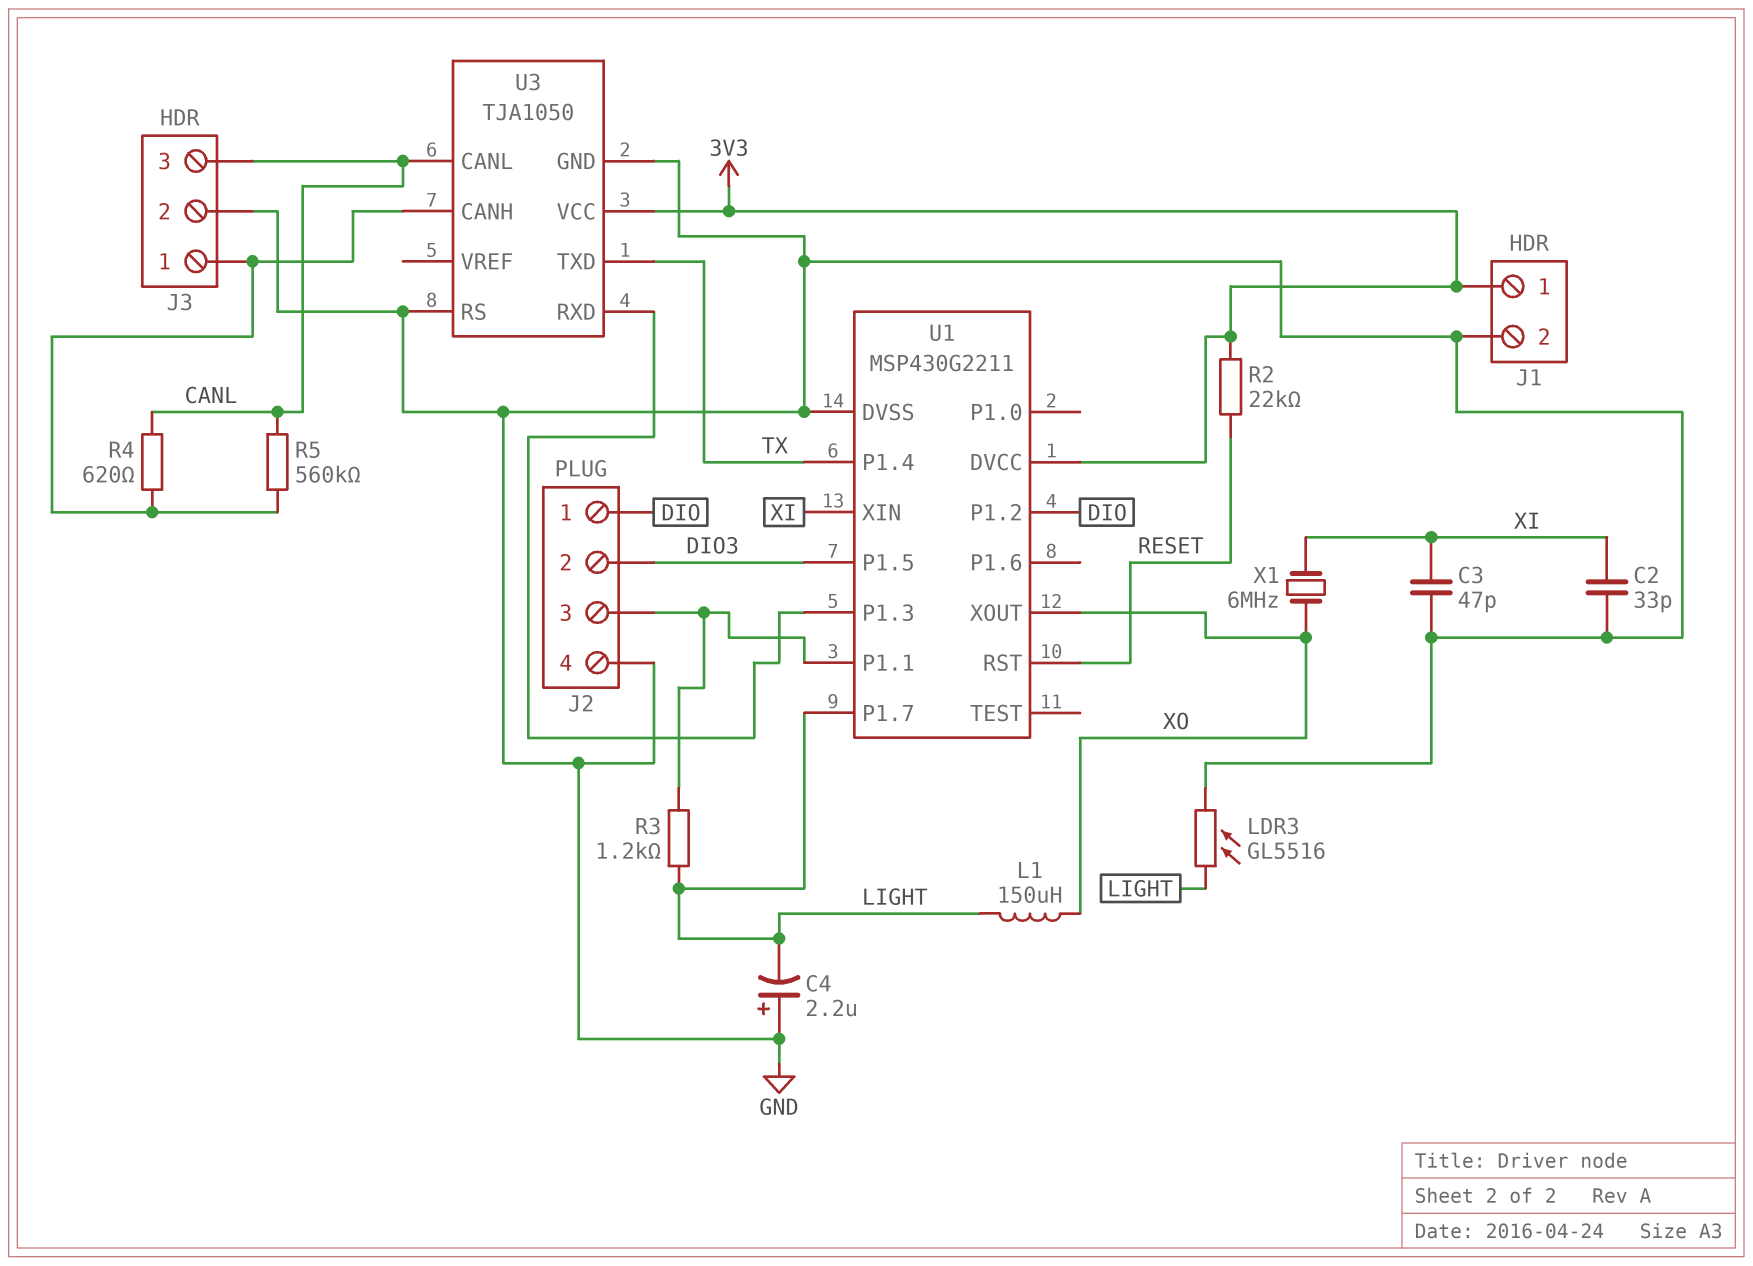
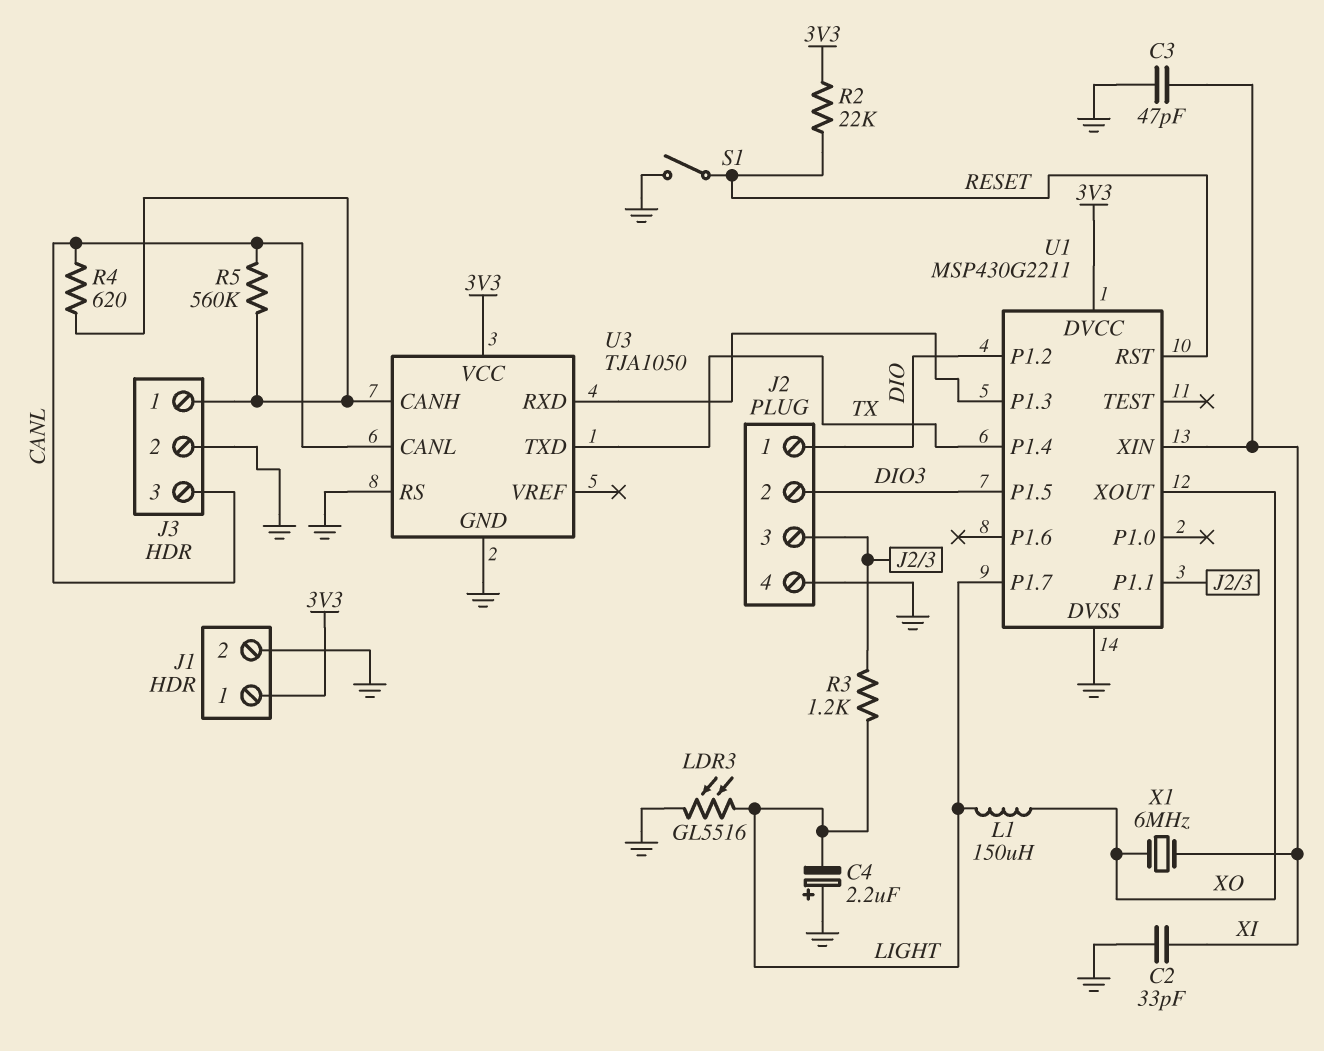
S1: none -> switch (GND, RESET)

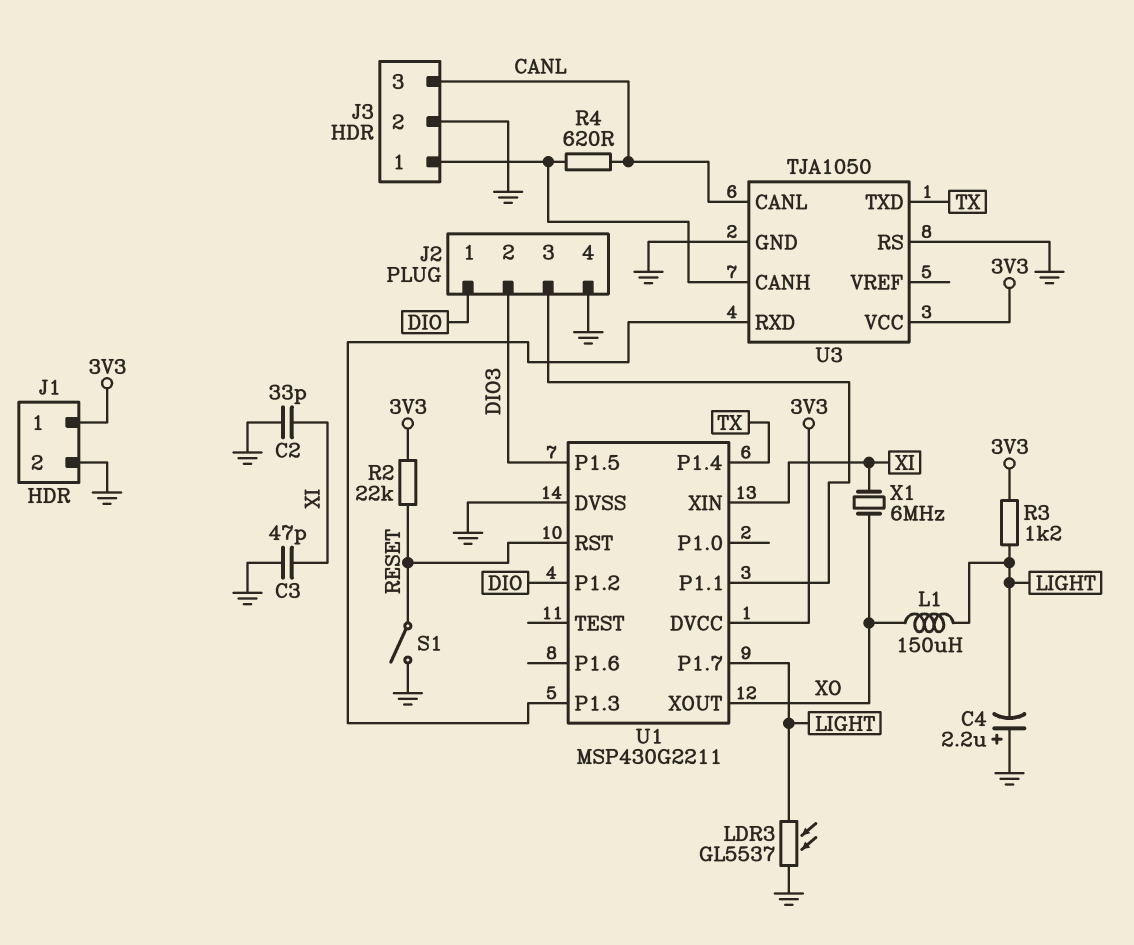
LDR3: GL5516 (GND, LIGHT) -> GL5537 (GND, LIGHT)
R3: 1.2k (J2/3, LIGHT) -> 1.2k (3V3, LIGHT)
R5: 560k (CANL, J3/1) -> none

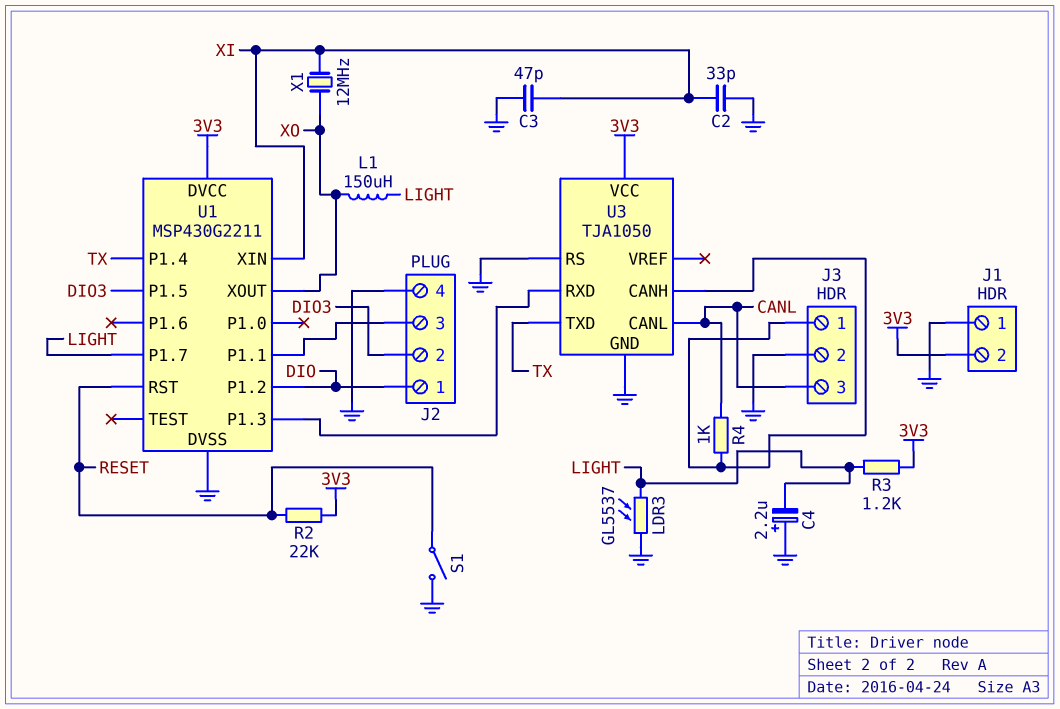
J1 pin 1: 3V3 -> GND
J1 pin 2: GND -> 3V3
R4: 620 (CANL, J3/1) -> 1k (CANL, J3/1)
X1: 6MHz (XI, XO) -> 12MHz (XI, XO)

